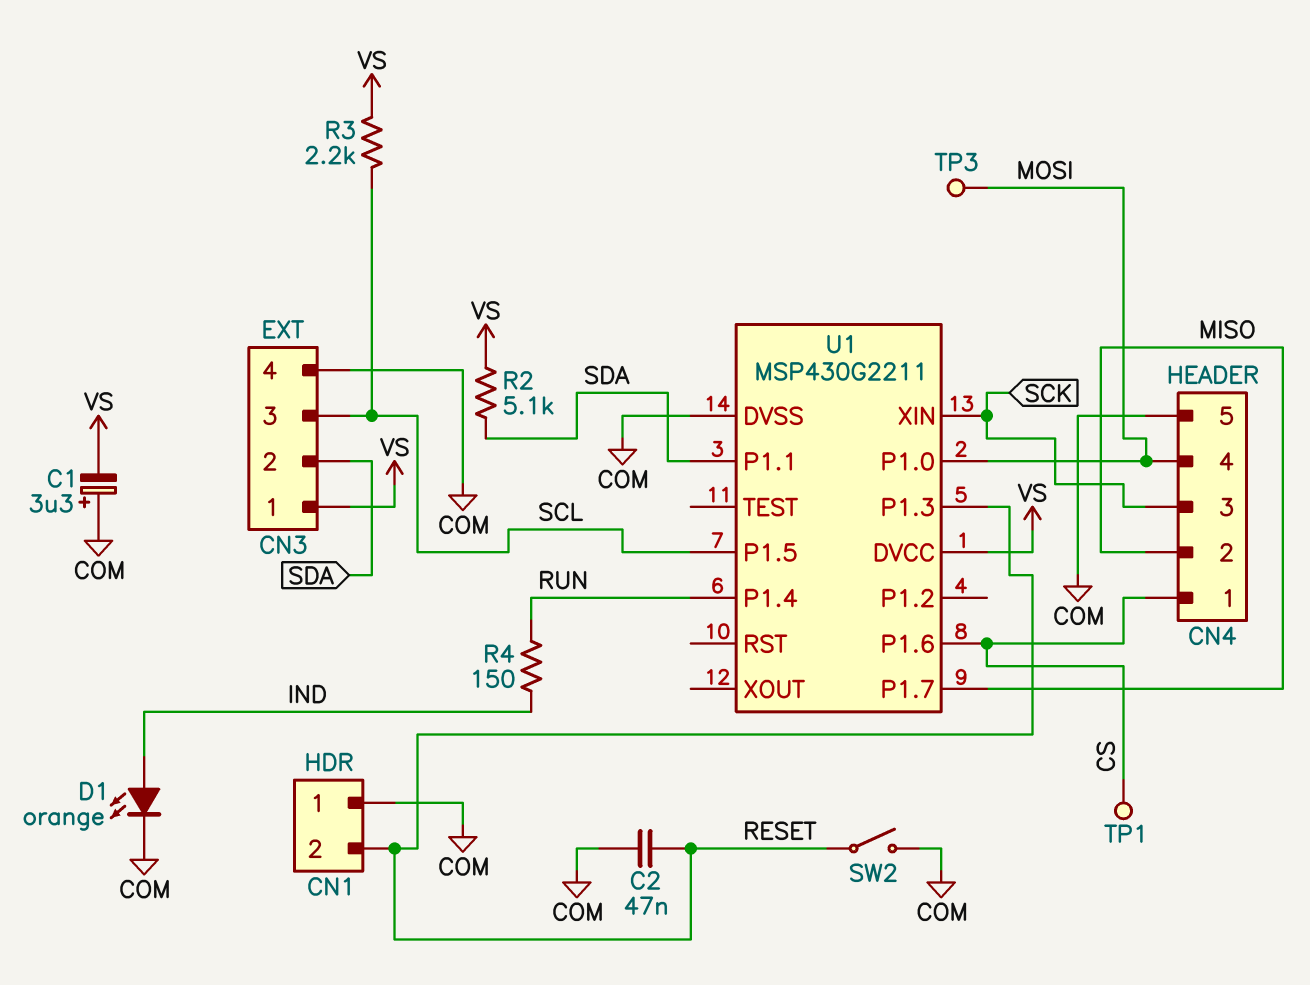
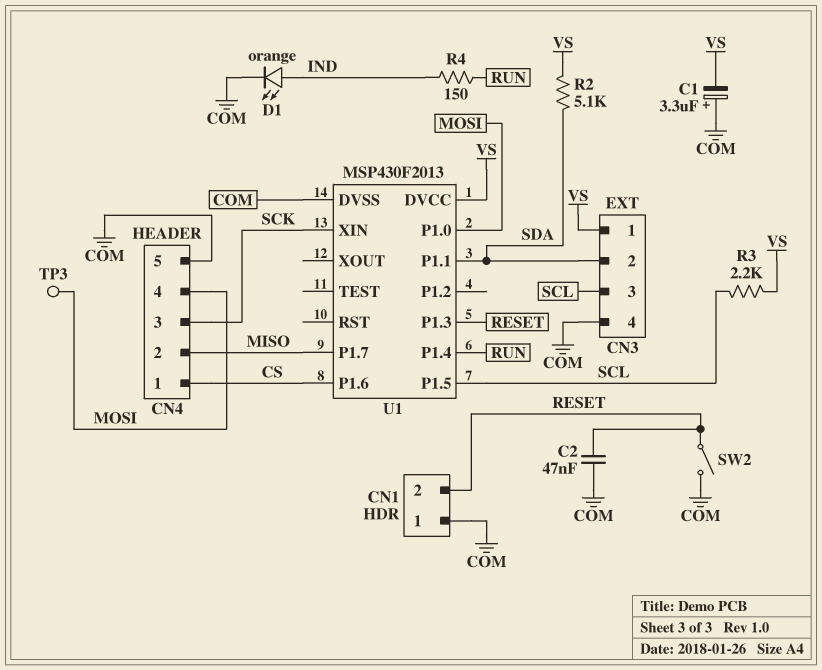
TP1: test point (CS) -> none
U1: MSP430G2211 -> MSP430F2013

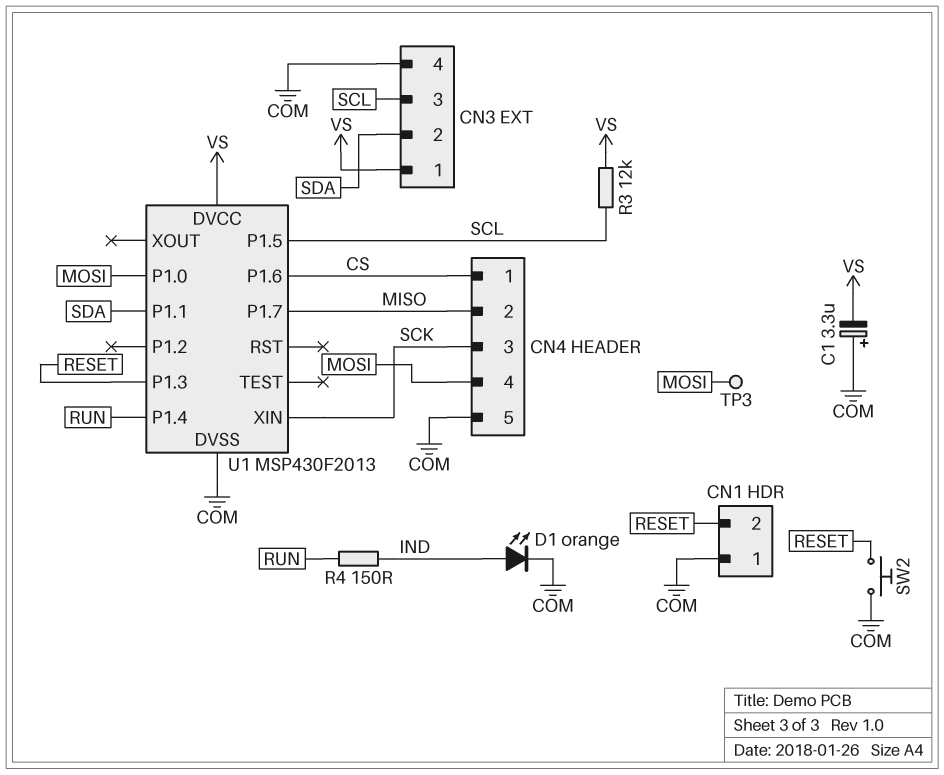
C2: 47nF (COM, RESET) -> none
R2: 5.1k (SDA, VS) -> none
R3: 2.2k (SCL, VS) -> 12k (SCL, VS)
SW2: switch (COM, RESET) -> button (COM, RESET)

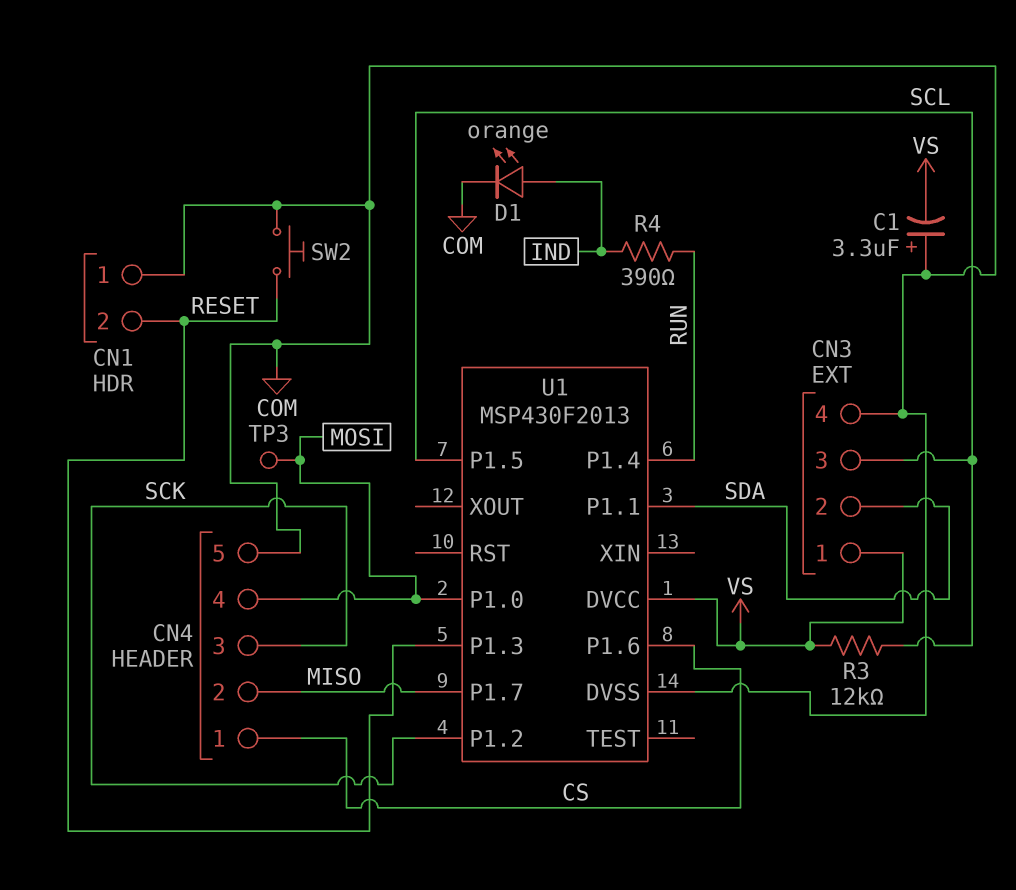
R4: 150 (IND, RUN) -> 390 (IND, RUN)
U1 pin P1.2: none -> SCK
U1 pin XIN: SCK -> none

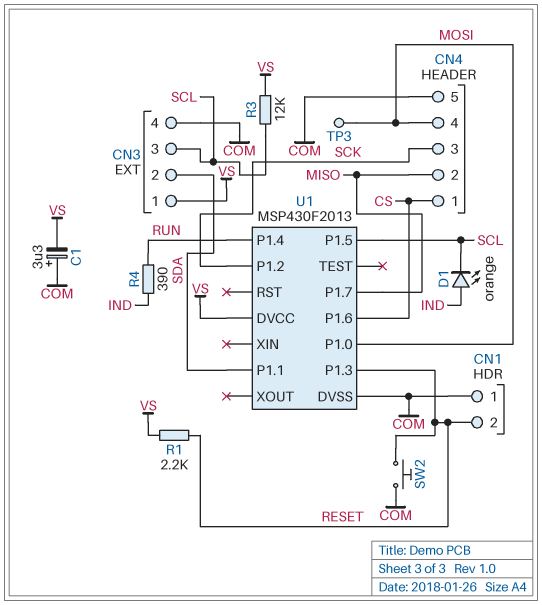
D1: LED orange (A IND, K COM) -> LED orange (A IND, K SCL)
R1: none -> 2.2k (RESET, VS)

